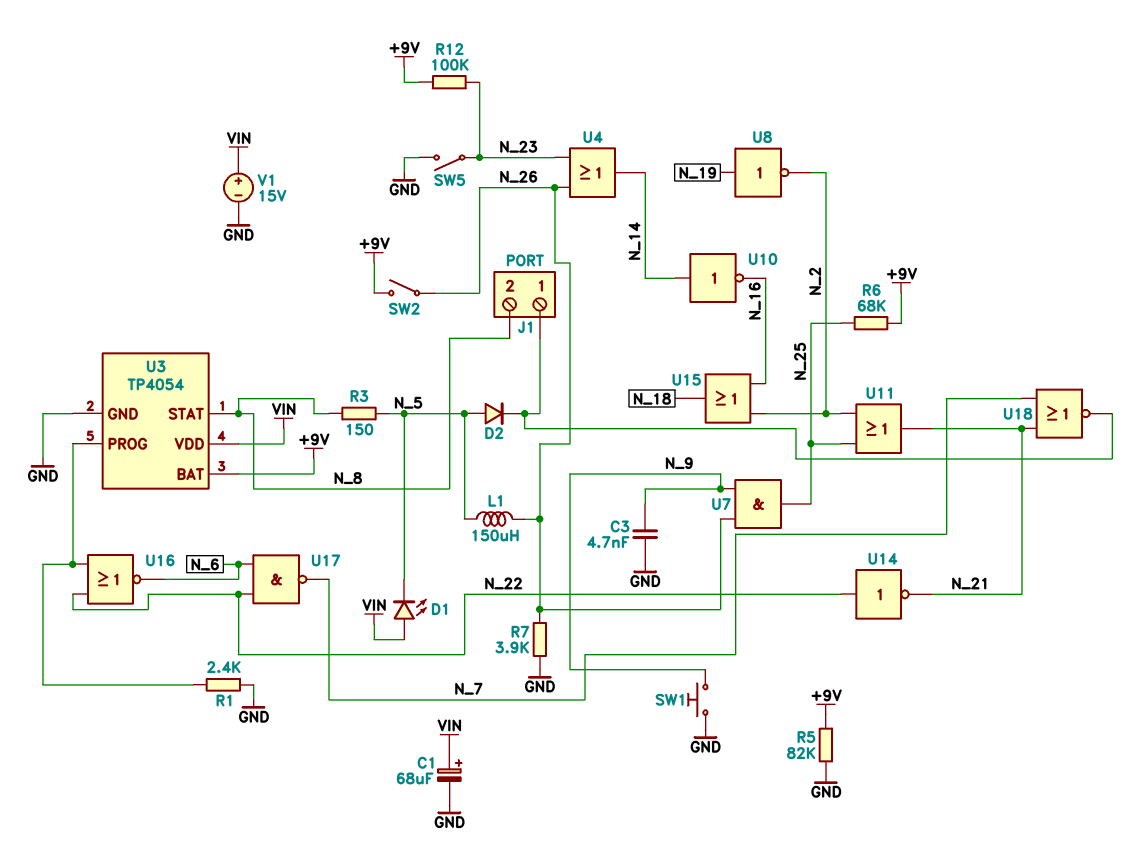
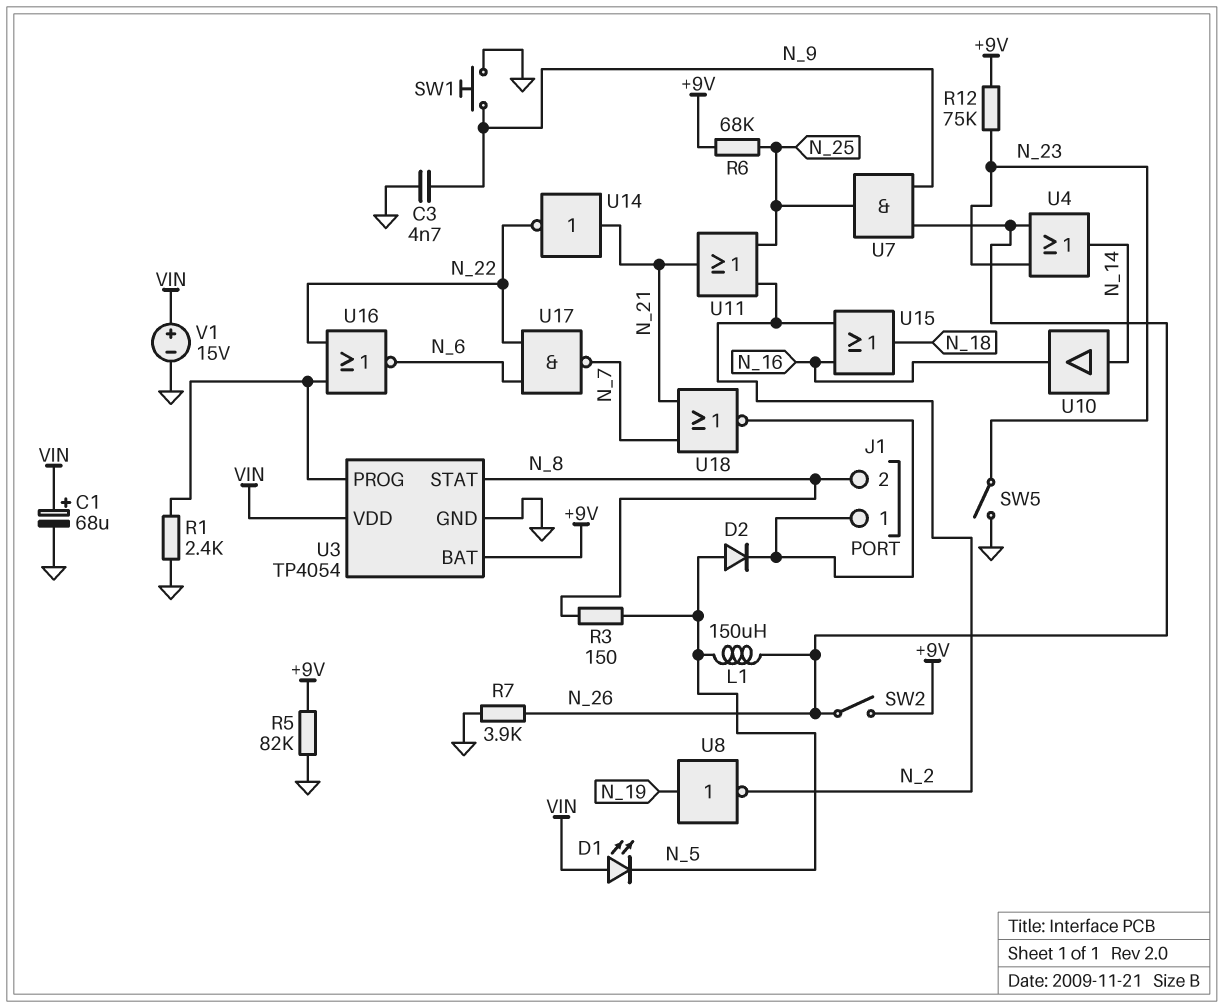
R12: 100k (+9V, N_23) -> 75k (+9V, N_23)
U10: NOT (in N_14, out N_16) -> buffer (in N_14, out N_16)
U14: NOT (in N_22, out N_21) -> NOT (in N_21, out N_22)

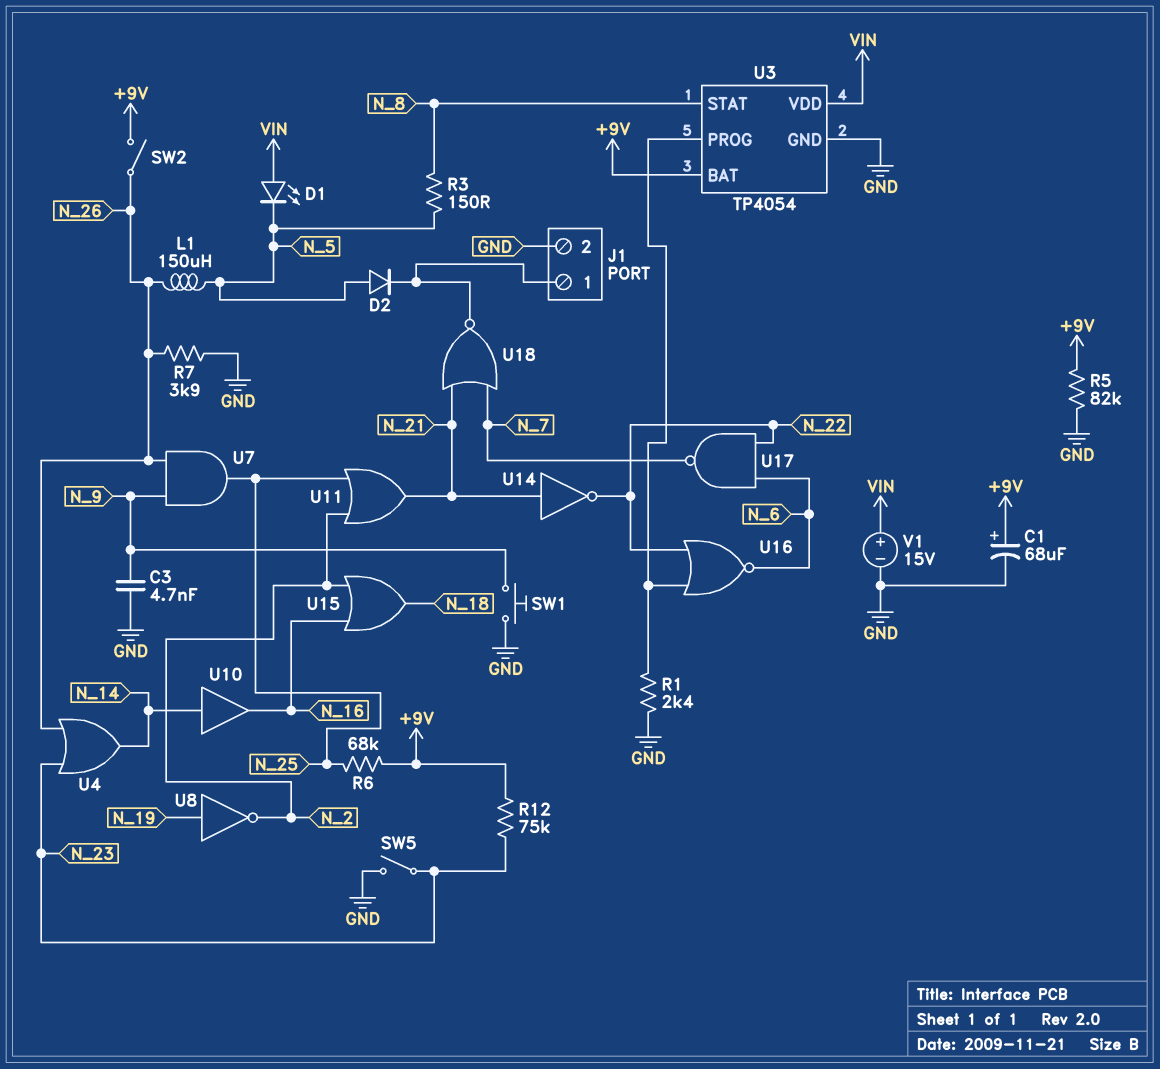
C1: 68uF (plus VIN, minus GND) -> 68uF (plus +9V, minus GND)
J1 pin 2: N_8 -> GND

